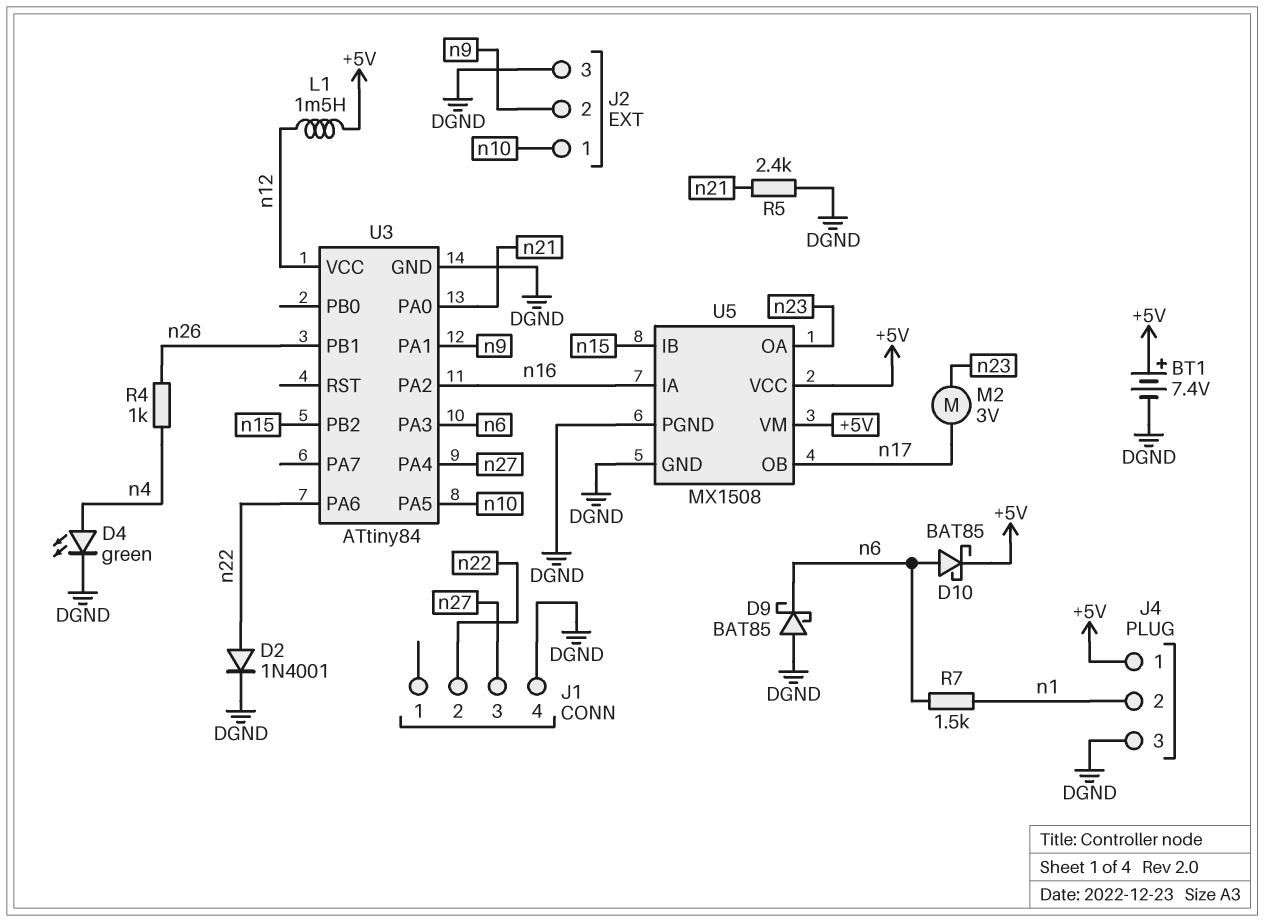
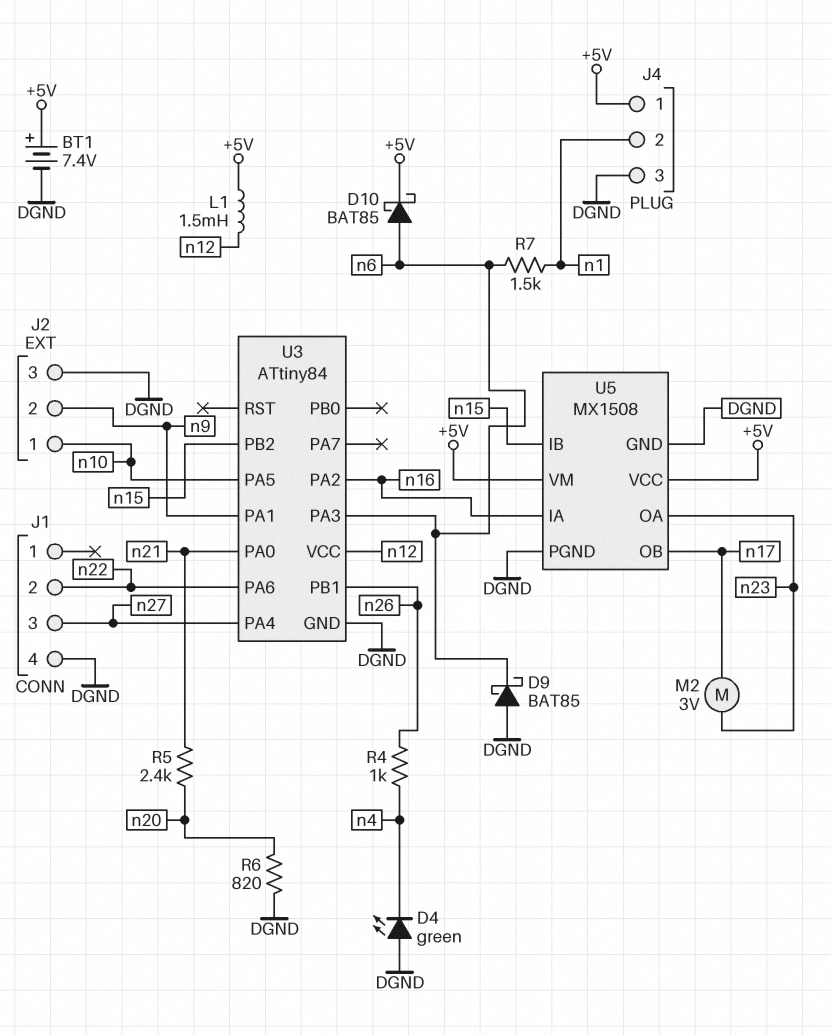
D2: diode 1N4001 (A n22, K DGND) -> none
D4: LED green (A n4, K DGND) -> LED green (A DGND, K n4)
R5: 2.4k (DGND, n21) -> 2.4k (n20, n21)
R6: none -> 820 (DGND, n20)

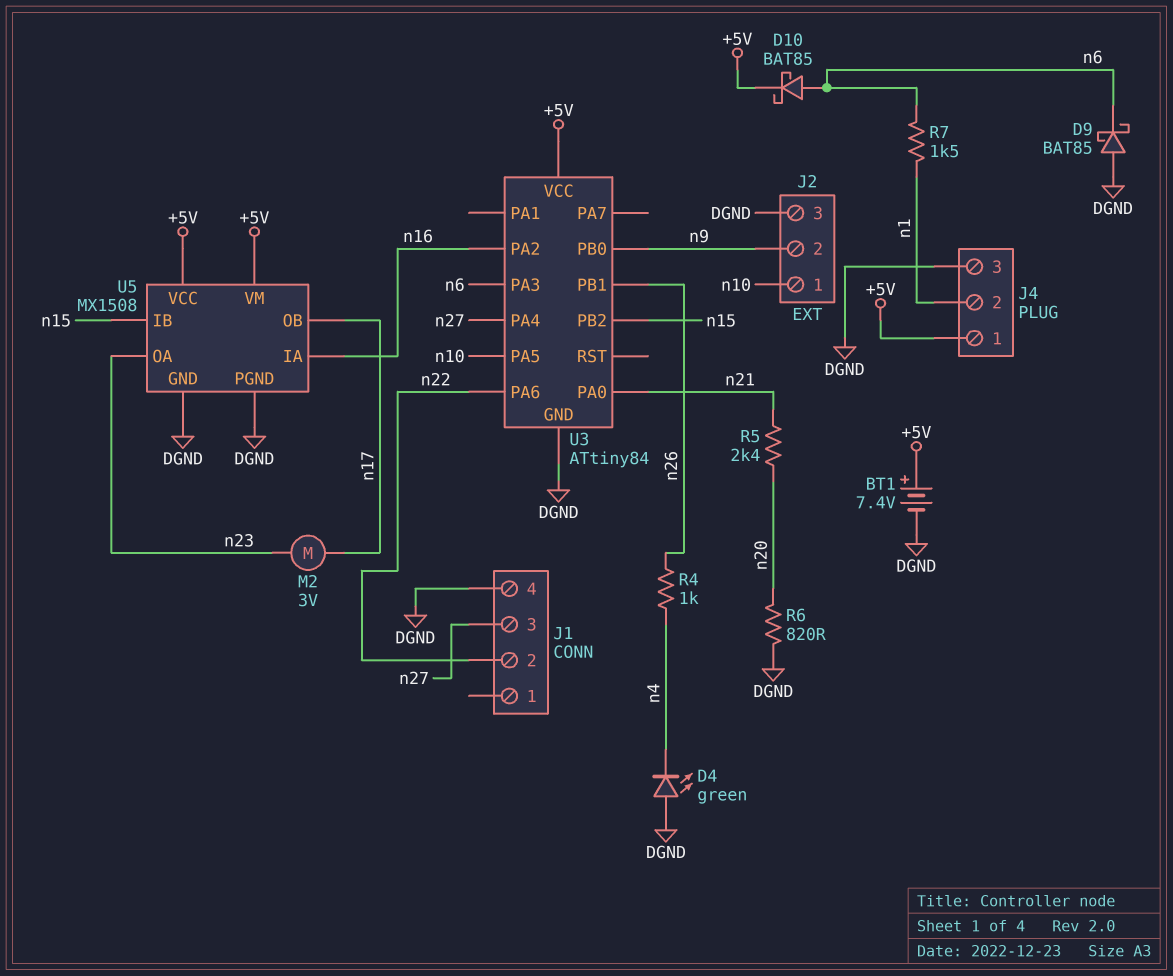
L1: 1.5mH (+5V, n12) -> none
U3 pin PA1: n9 -> none
U3 pin PB0: none -> n9
U3 pin VCC: n12 -> +5V

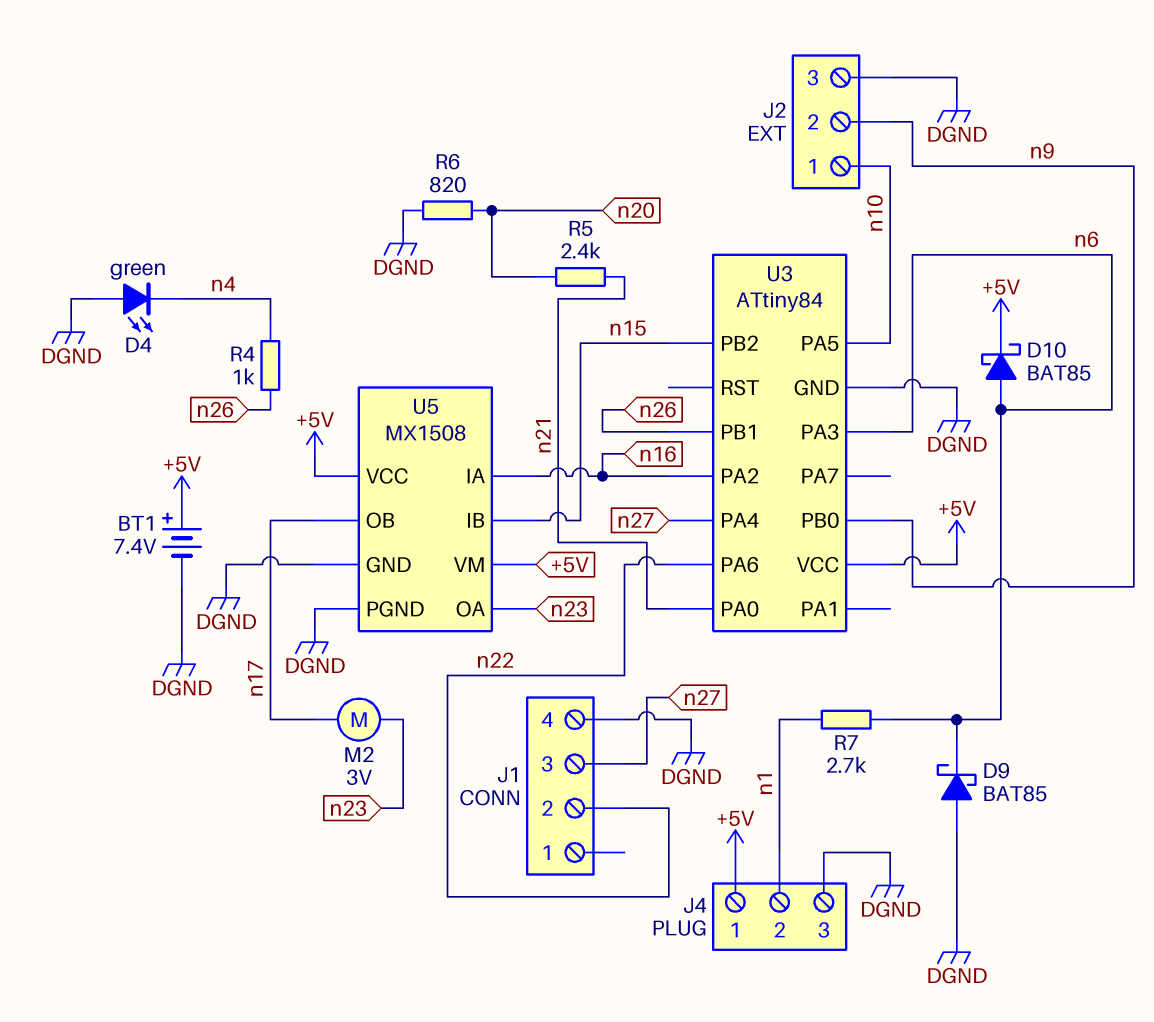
R7: 1.5k (n1, n6) -> 2.7k (n1, n6)

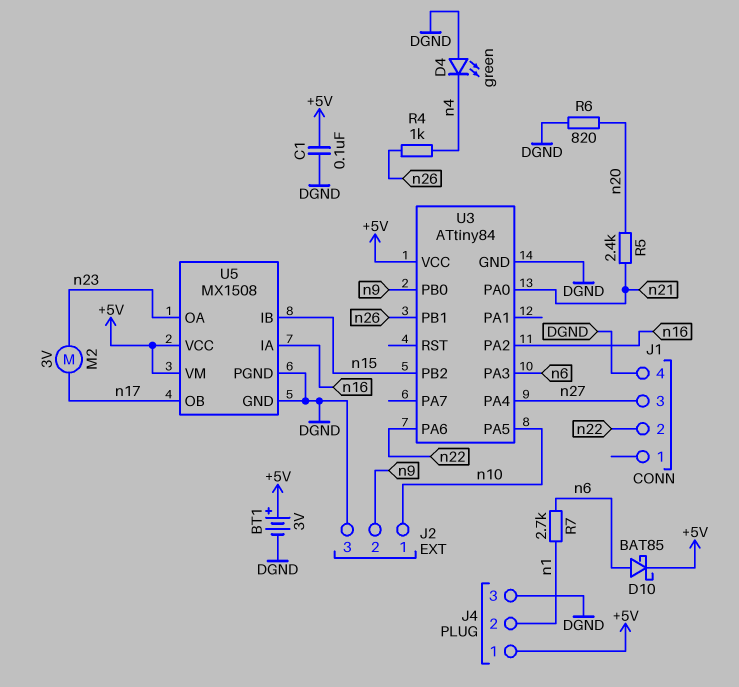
BT1: 7.4V (plus +5V, minus DGND) -> 3V (plus +5V, minus DGND)
C1: none -> 100nF (+5V, DGND)
D9: schottky BAT85 (A DGND, K n6) -> none

